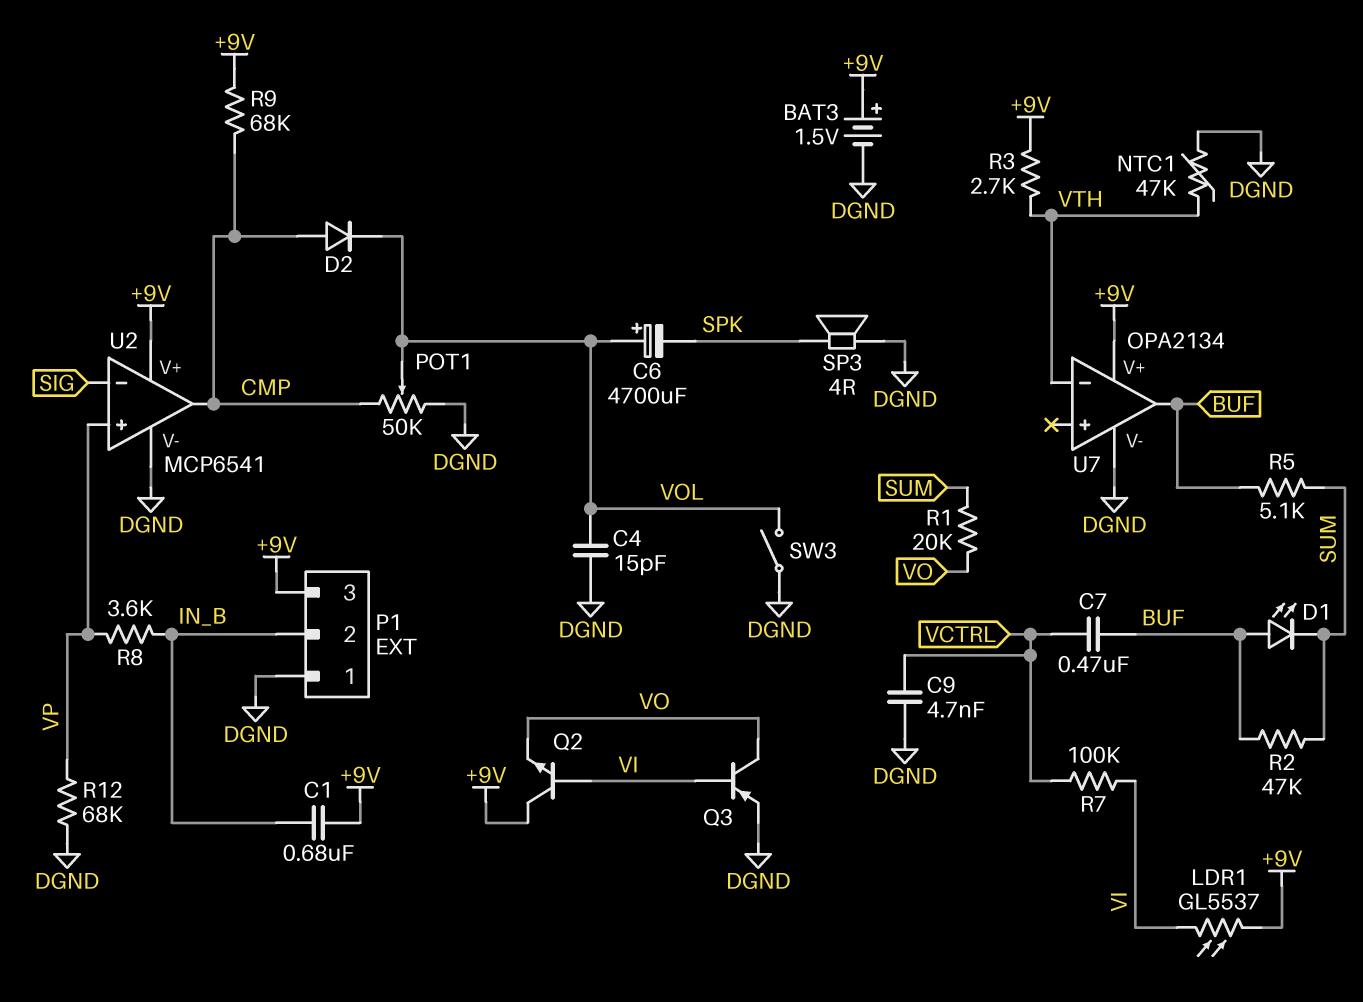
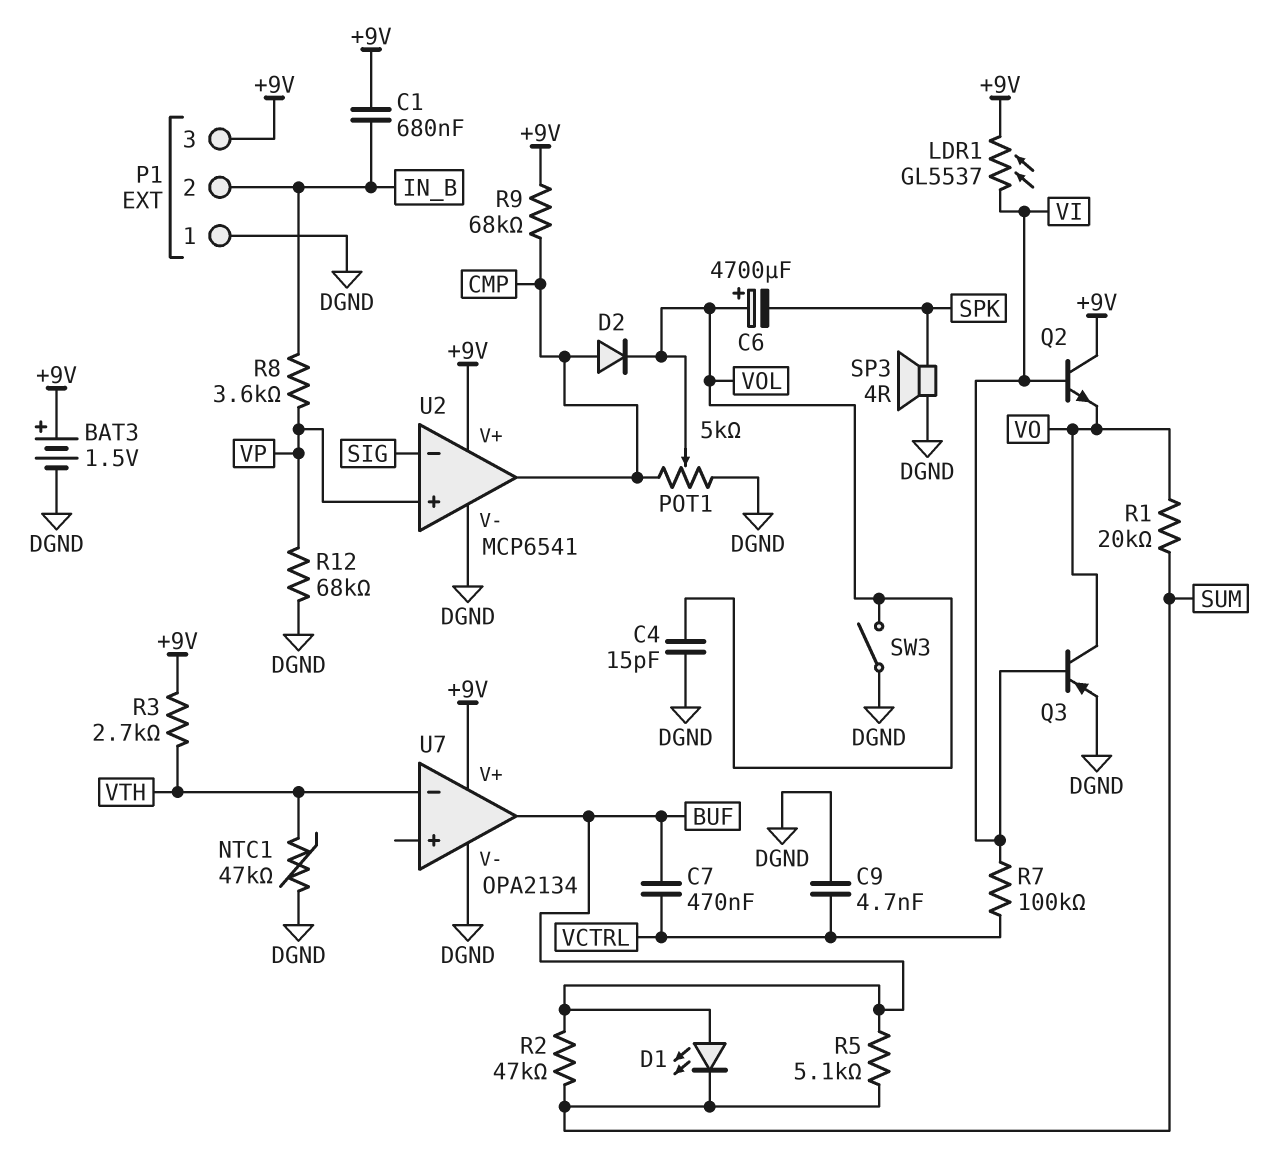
POT1: 50k (CMP, DGND, wiper VOL) -> 5k (CMP, DGND, wiper VOL)

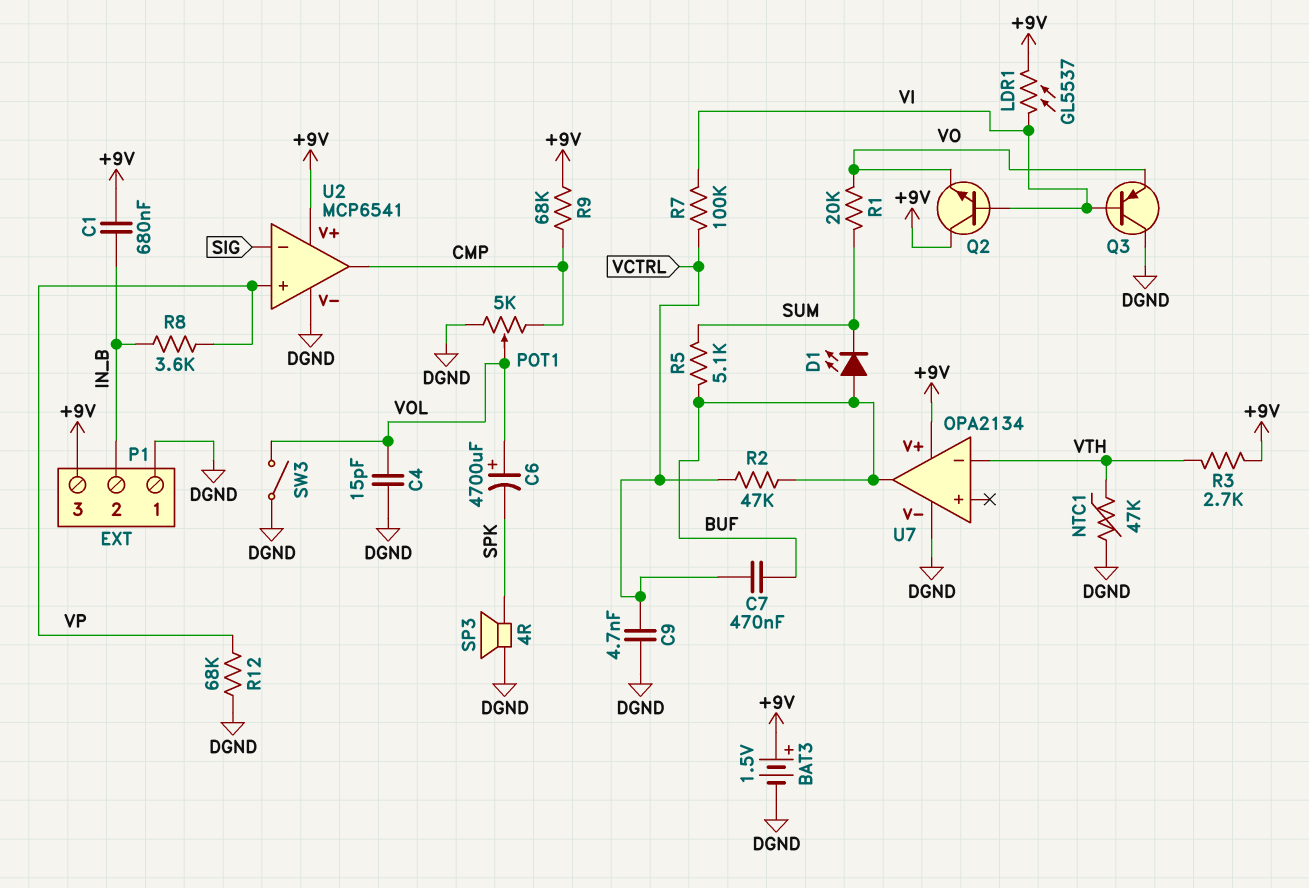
D2: diode (A CMP, K VOL) -> none
Q3: PNP (B VI, C VO, E DGND) -> PNP (B VI, C DGND, E VO)
R2: 47k (BUF, SUM) -> 47k (BUF, VCTRL)

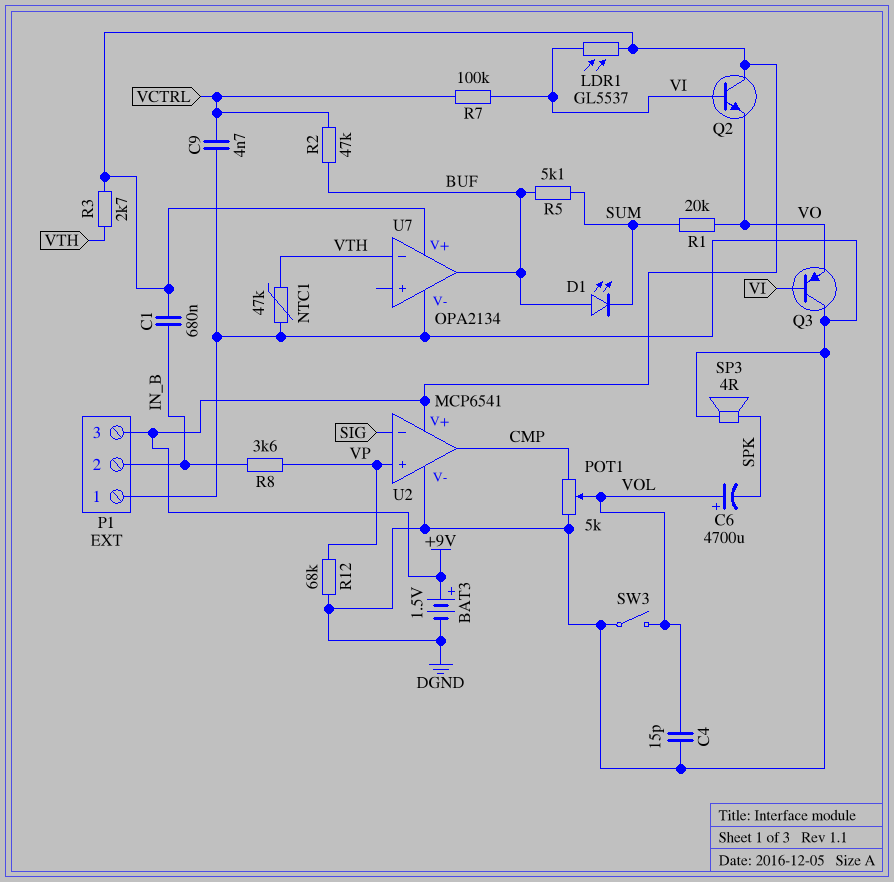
C7: 470nF (BUF, VCTRL) -> none
R9: 68k (+9V, CMP) -> none

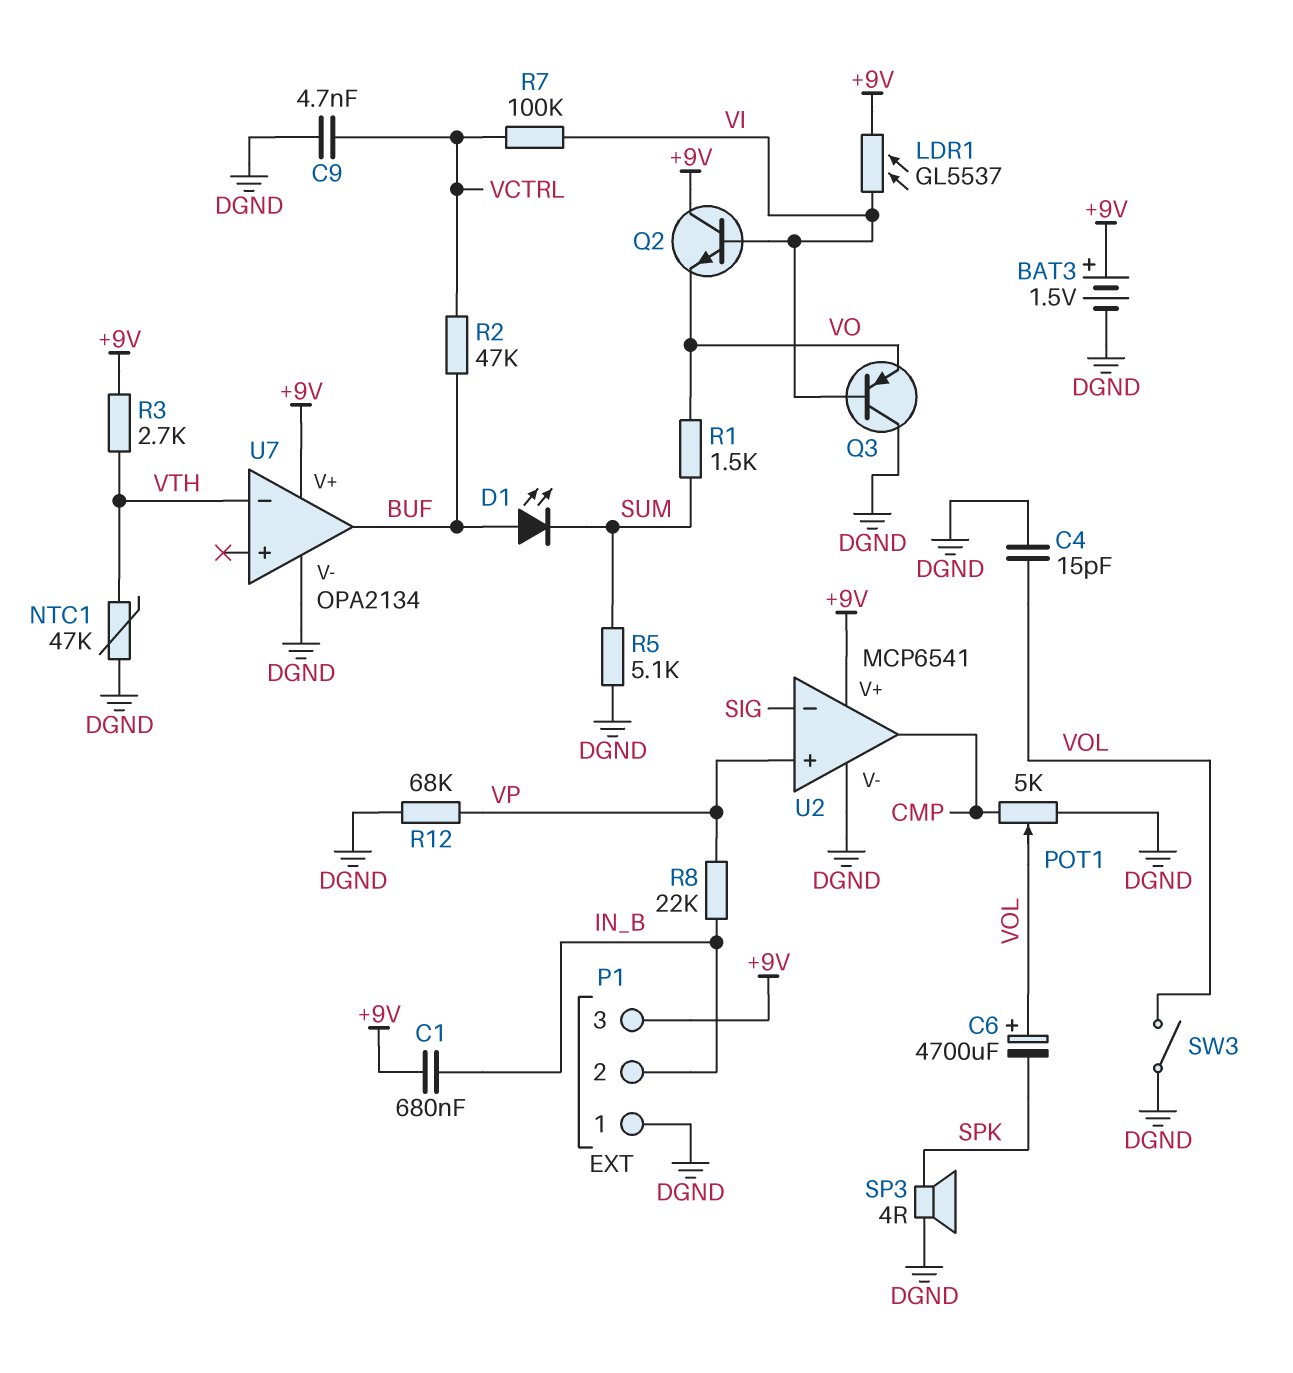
R1: 20k (SUM, VO) -> 1.5k (SUM, VO)
R5: 5.1k (BUF, SUM) -> 5.1k (DGND, SUM)
R8: 3.6k (IN_B, VP) -> 22k (IN_B, VP)

